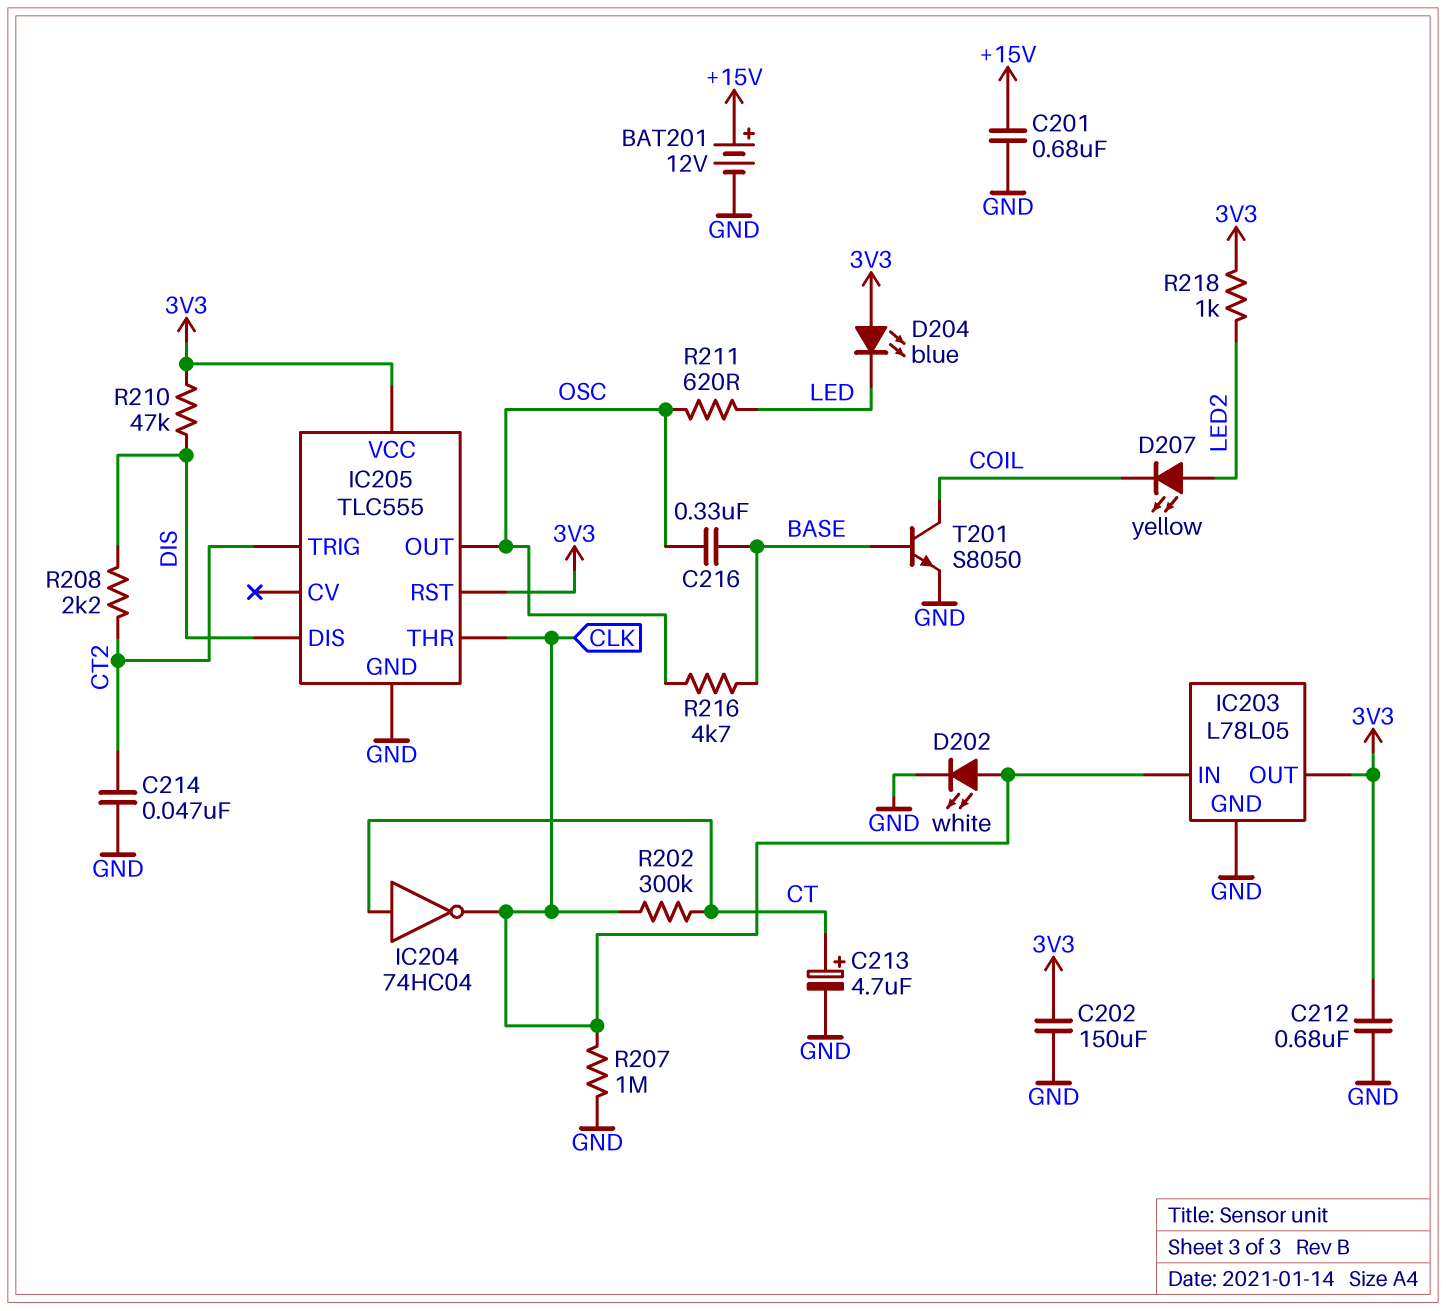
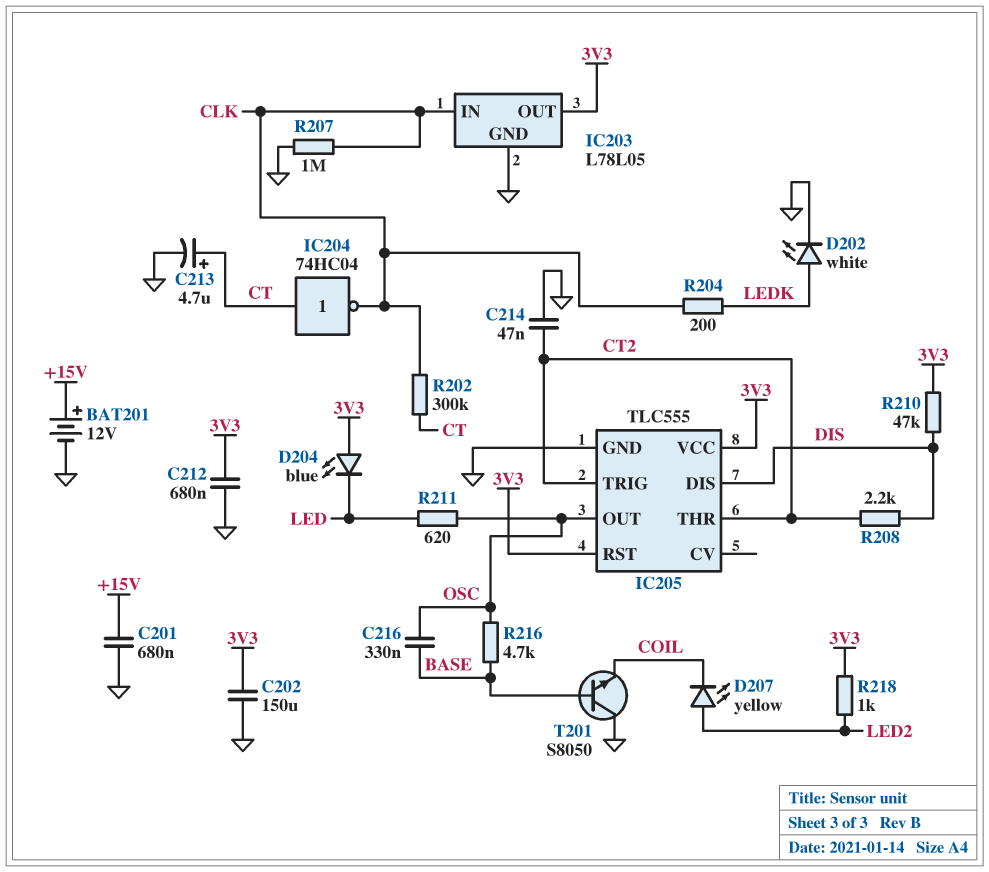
D202: LED white (A CLK, K GND) -> LED white (A LEDK, K GND)
IC205 pin THR: CLK -> CT2
R204: none -> 200 (CLK, LEDK)
T201: NPN S8050 (B BASE, C COIL, E GND) -> NPN S8050 (B BASE, C GND, E COIL)

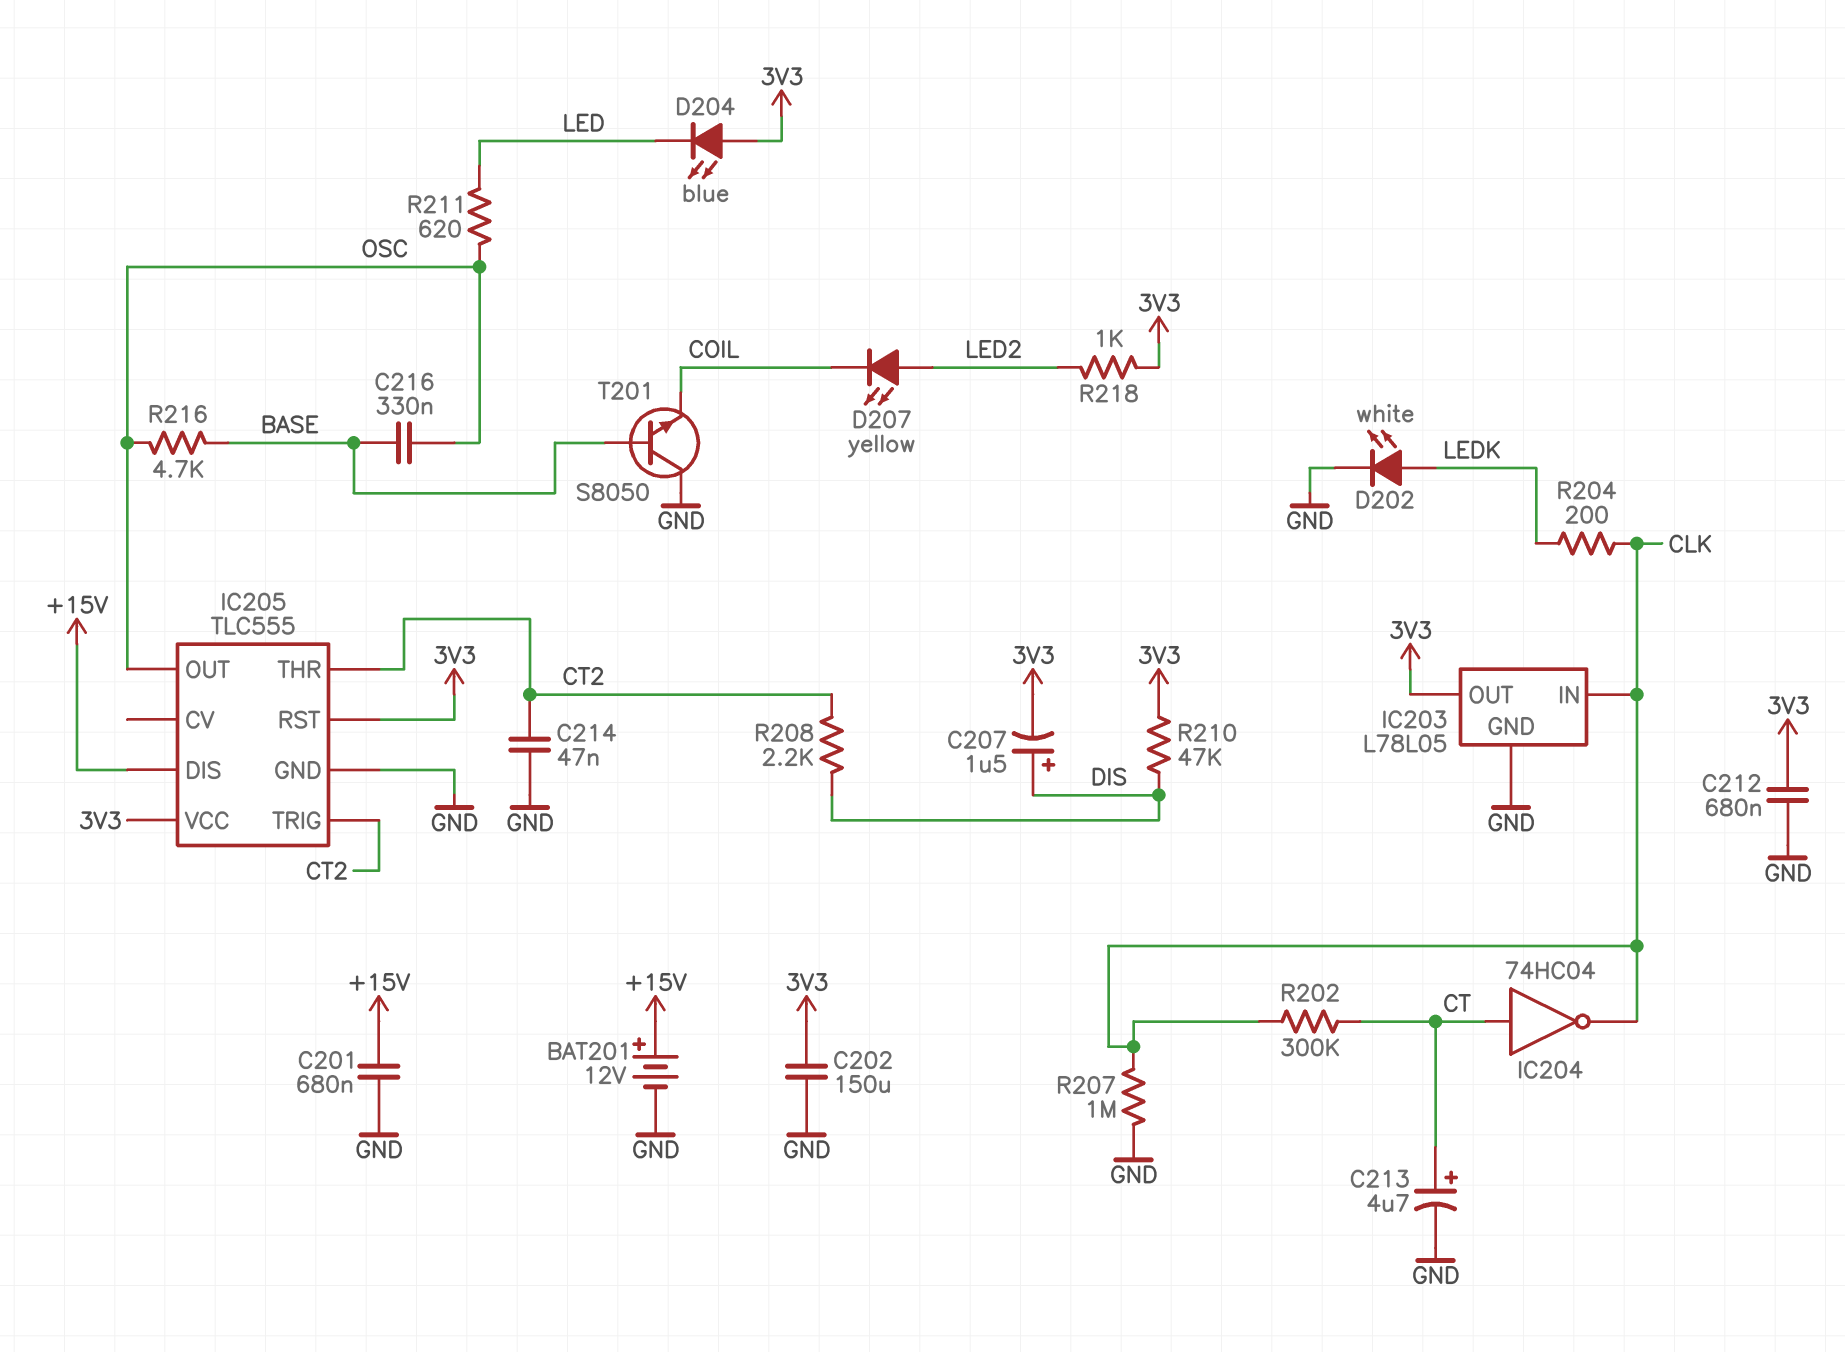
C207: none -> 1.5uF (plus DIS, minus 3V3)
IC205 pin DIS: DIS -> +15V

